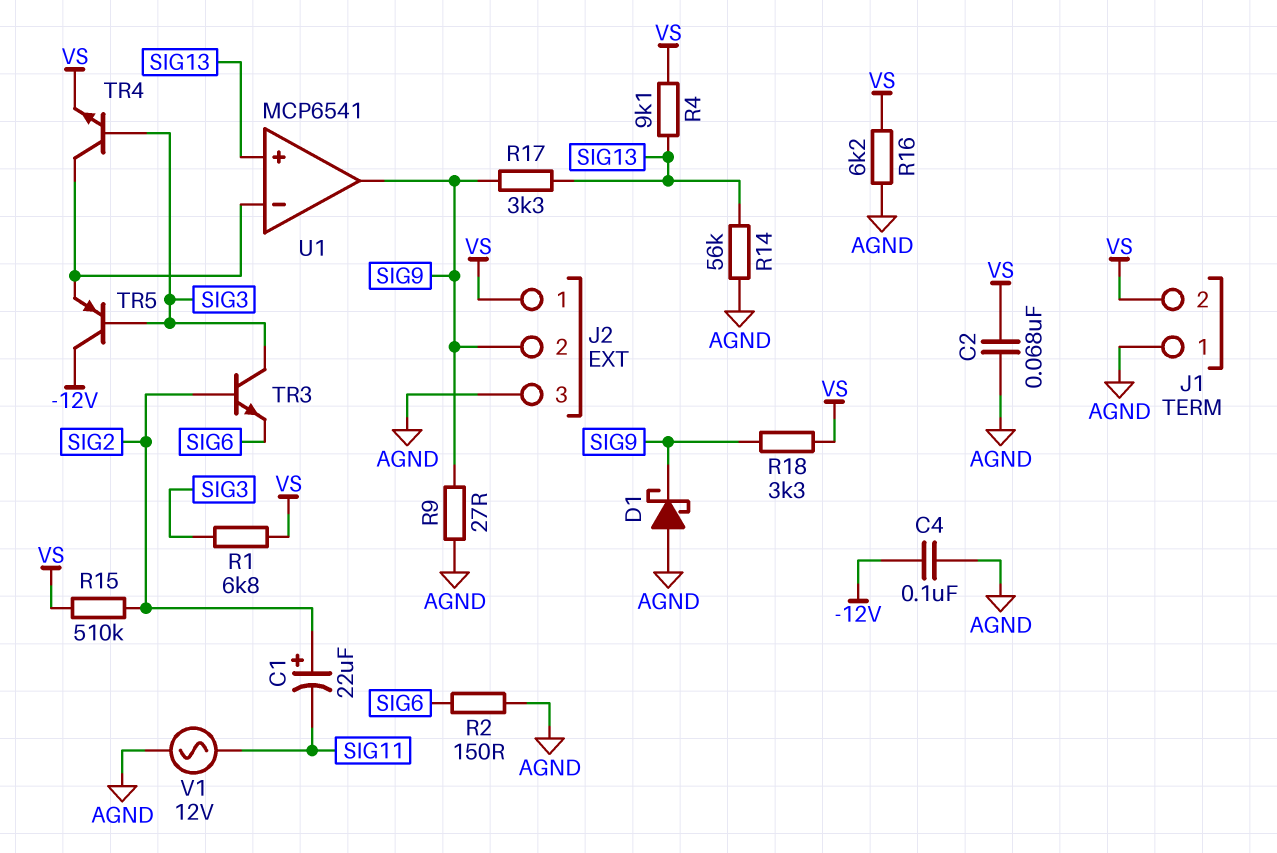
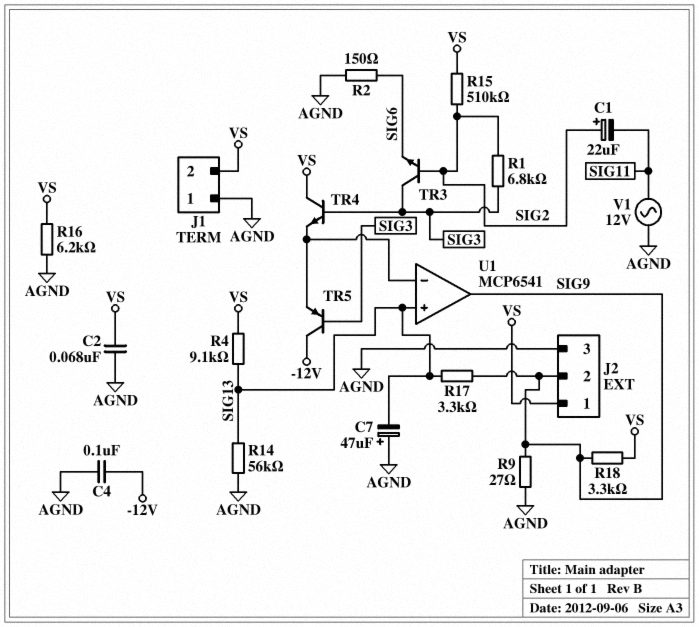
C7: none -> 47uF (plus AGND, minus SIG13)
D1: schottky (A AGND, K SIG9) -> none
R1: 6.8k (SIG3, VS) -> 6.8k (SIG2, SIG3)
TR4: NPN (B SIG3, C U1/in-, E VS) -> NPN (B SIG3, C VS, E U1/in-)

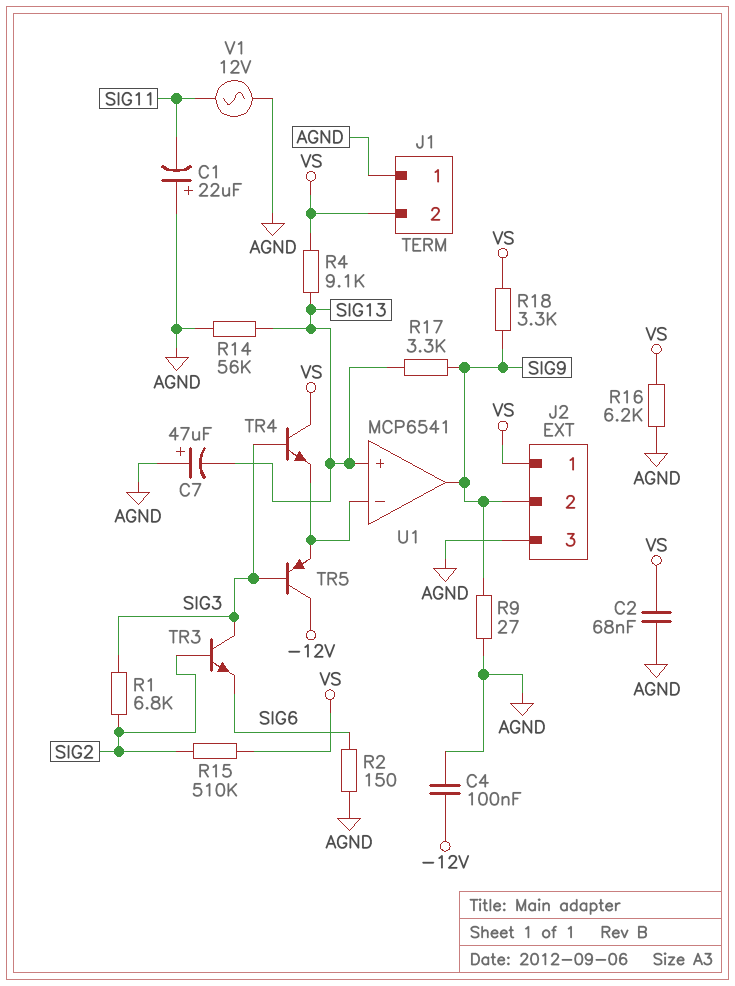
C1: 22uF (plus SIG2, minus SIG11) -> 22uF (plus AGND, minus SIG11)

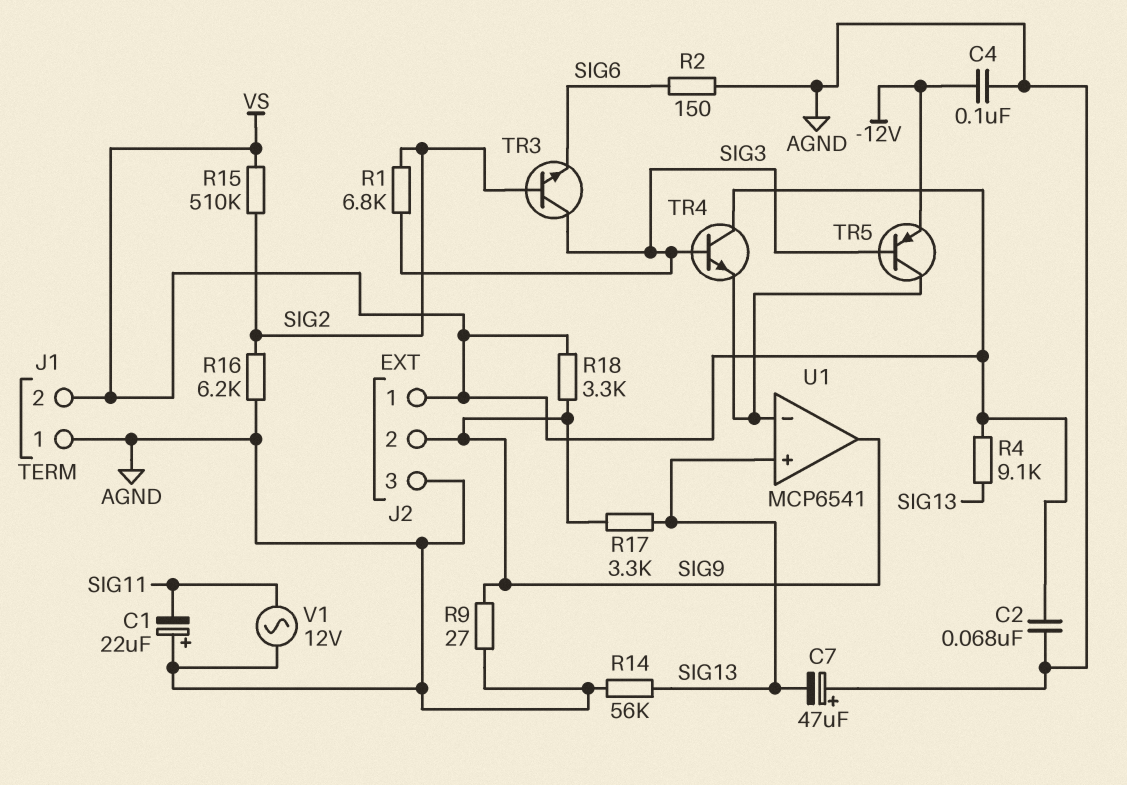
R16: 6.2k (AGND, VS) -> 6.2k (AGND, SIG2)
TR5: PNP (B SIG3, C -12V, E U1/in-) -> PNP (B SIG3, C U1/in-, E -12V)

